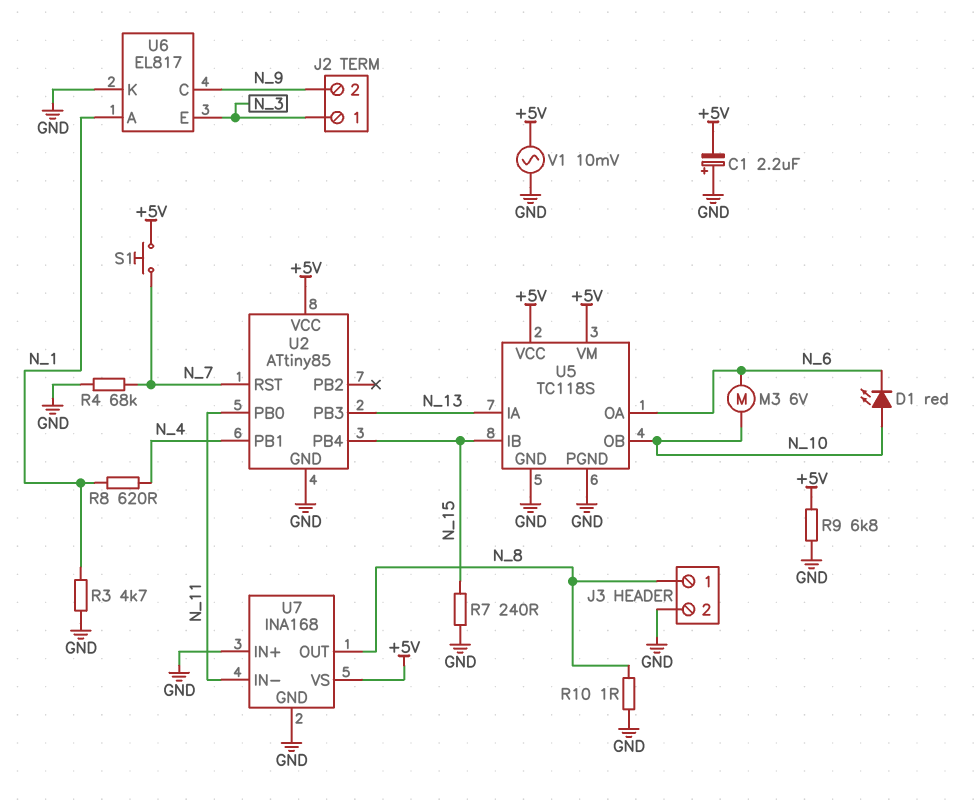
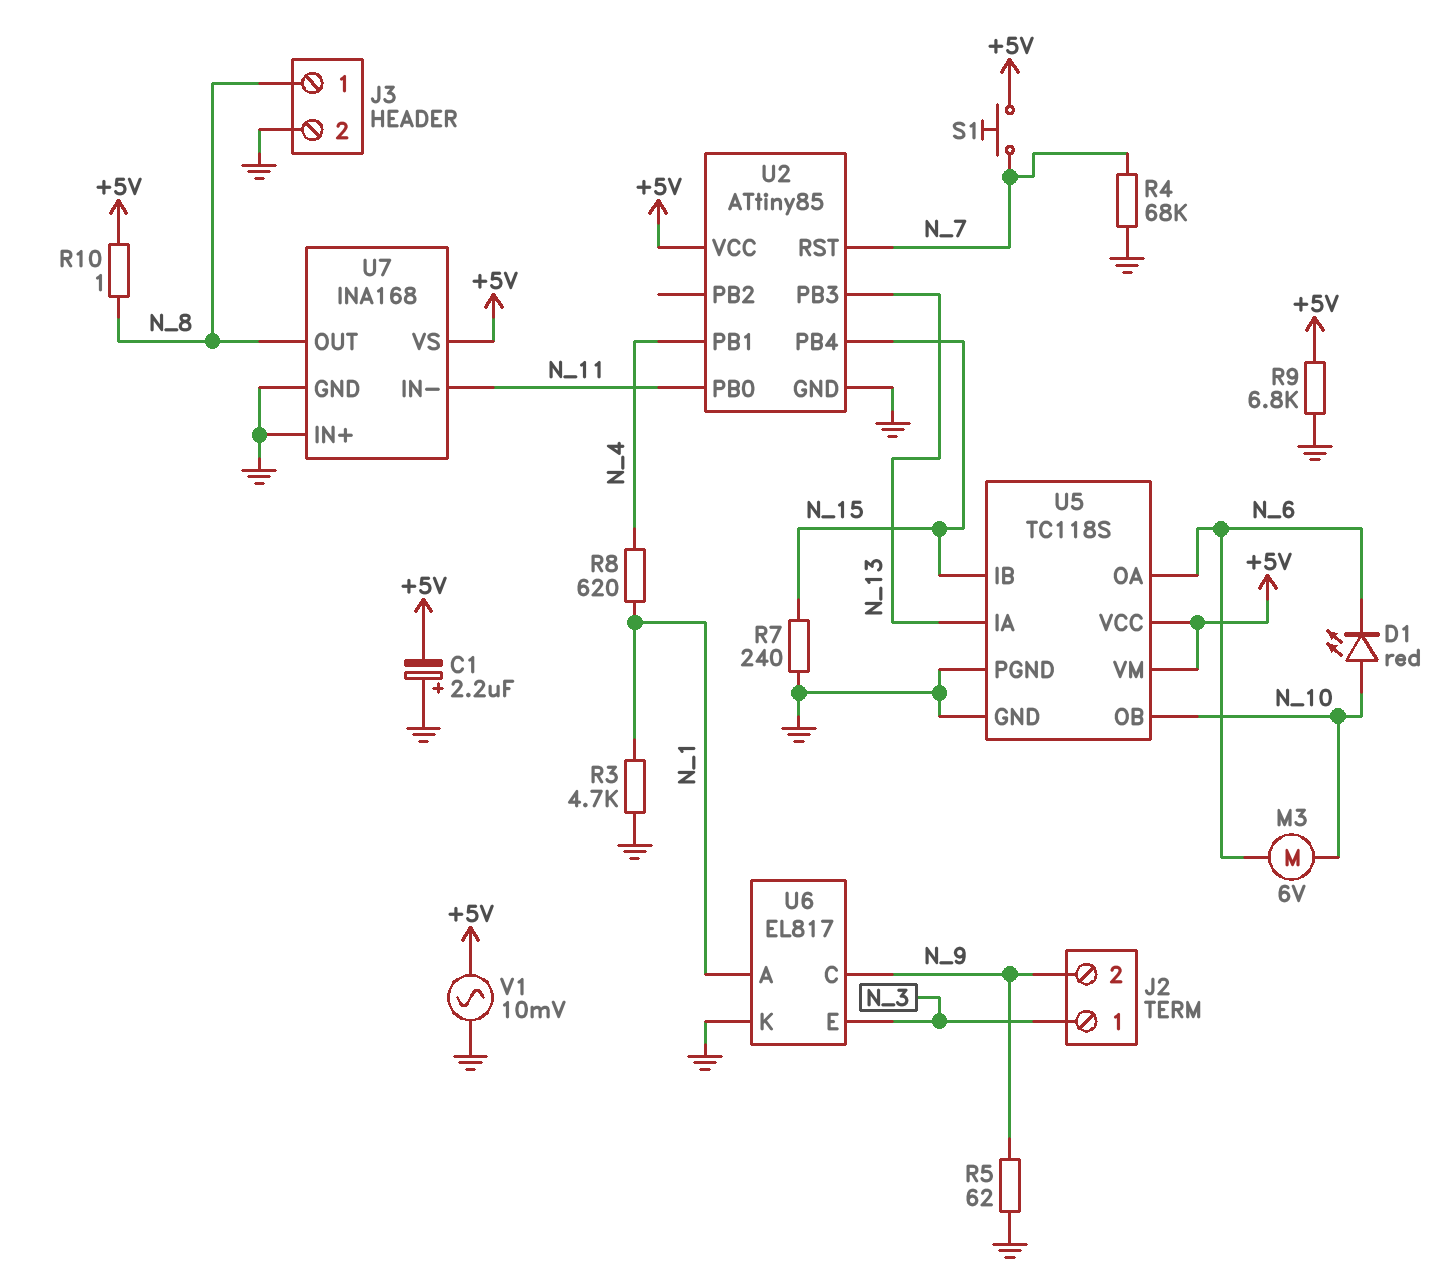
R5: none -> 62 (GND, N_9)
R10: 1 (GND, N_8) -> 1 (+5V, N_8)

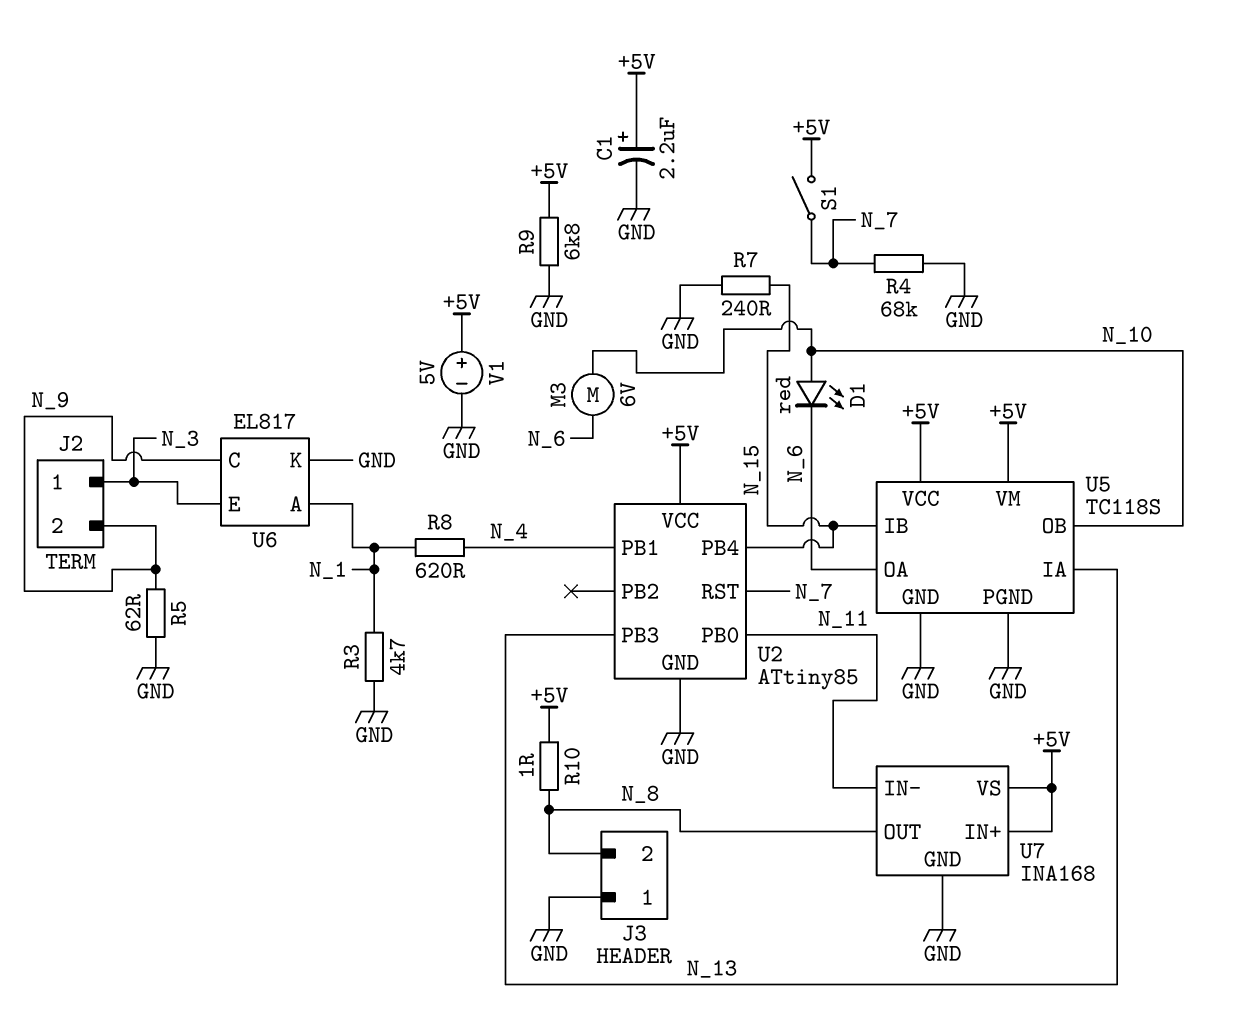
C1: 2.2uF (plus GND, minus +5V) -> 2.2uF (plus +5V, minus GND)
J3 pin 1: N_8 -> GND
J3 pin 2: GND -> N_8
S1: button (+5V, N_7) -> switch (+5V, N_7)
U7 pin IN+: GND -> +5V
V1: AC 10mV (+5V, GND) -> 5V (plus +5V, minus GND)

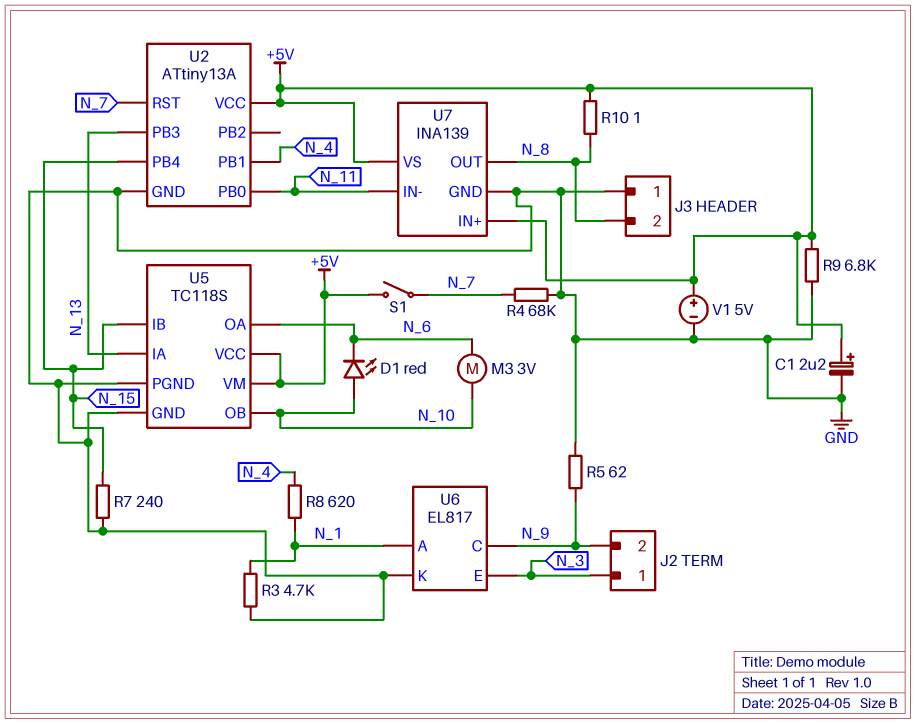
M3: motor 6V (N_6, N_10) -> motor 3V (N_6, N_10)
U2: ATtiny85 -> ATtiny13A
U7: INA168 -> INA139

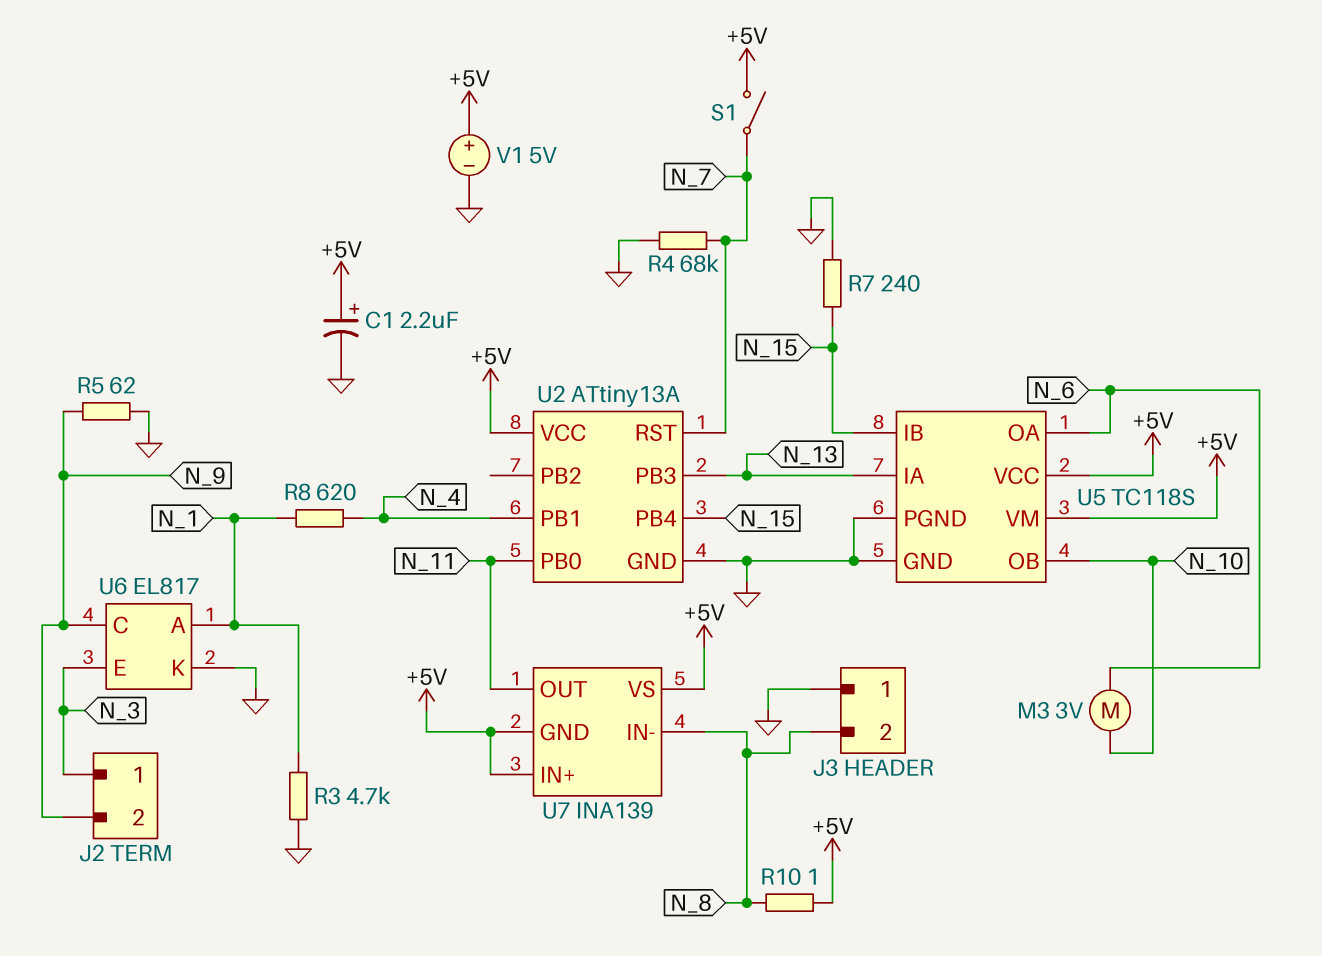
D1: LED red (A N_10, K N_6) -> none
R9: 6.8k (+5V, GND) -> none
U7 pin GND: GND -> +5V
U7 pin IN-: N_11 -> N_8
U7 pin OUT: N_8 -> N_11

